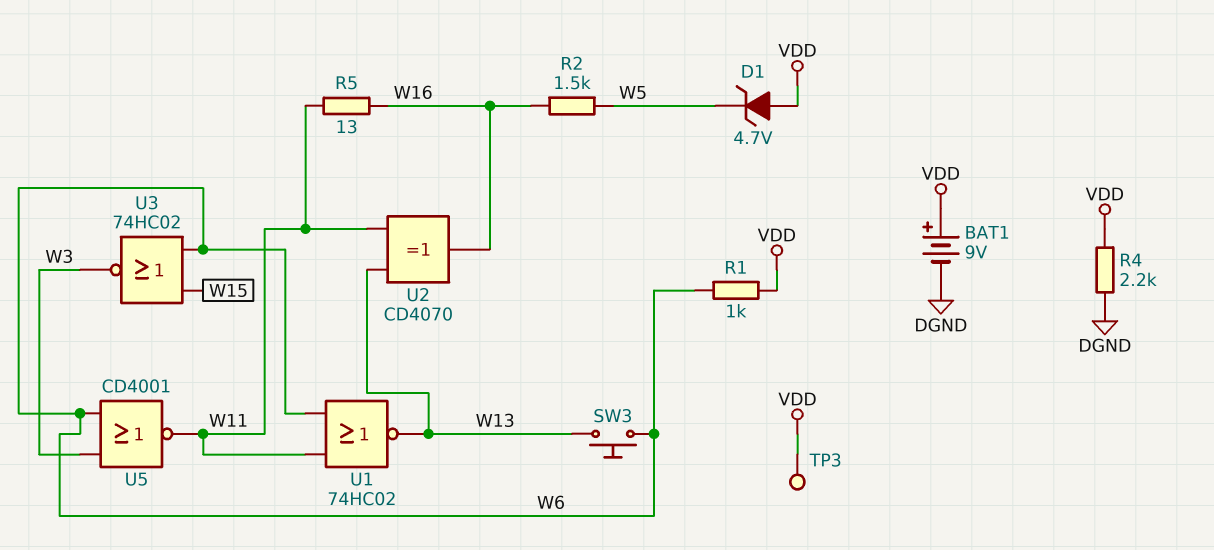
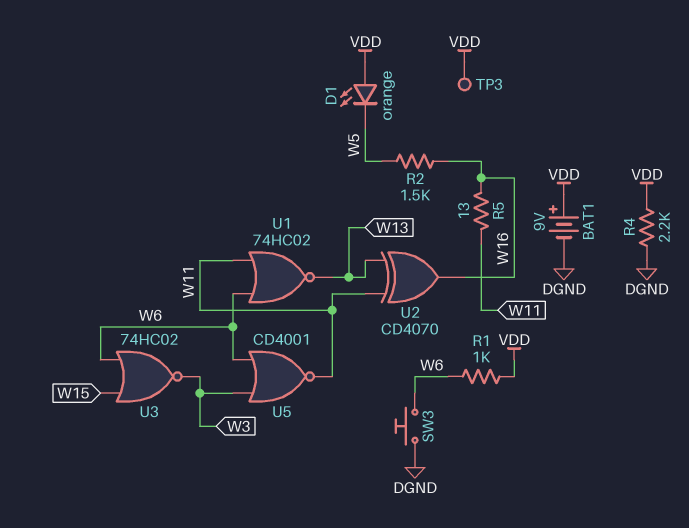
D1: zener 4.7V (A VDD, K W5) -> LED orange (A VDD, K W5)
SW3: button (W6, W13) -> button (DGND, W6)

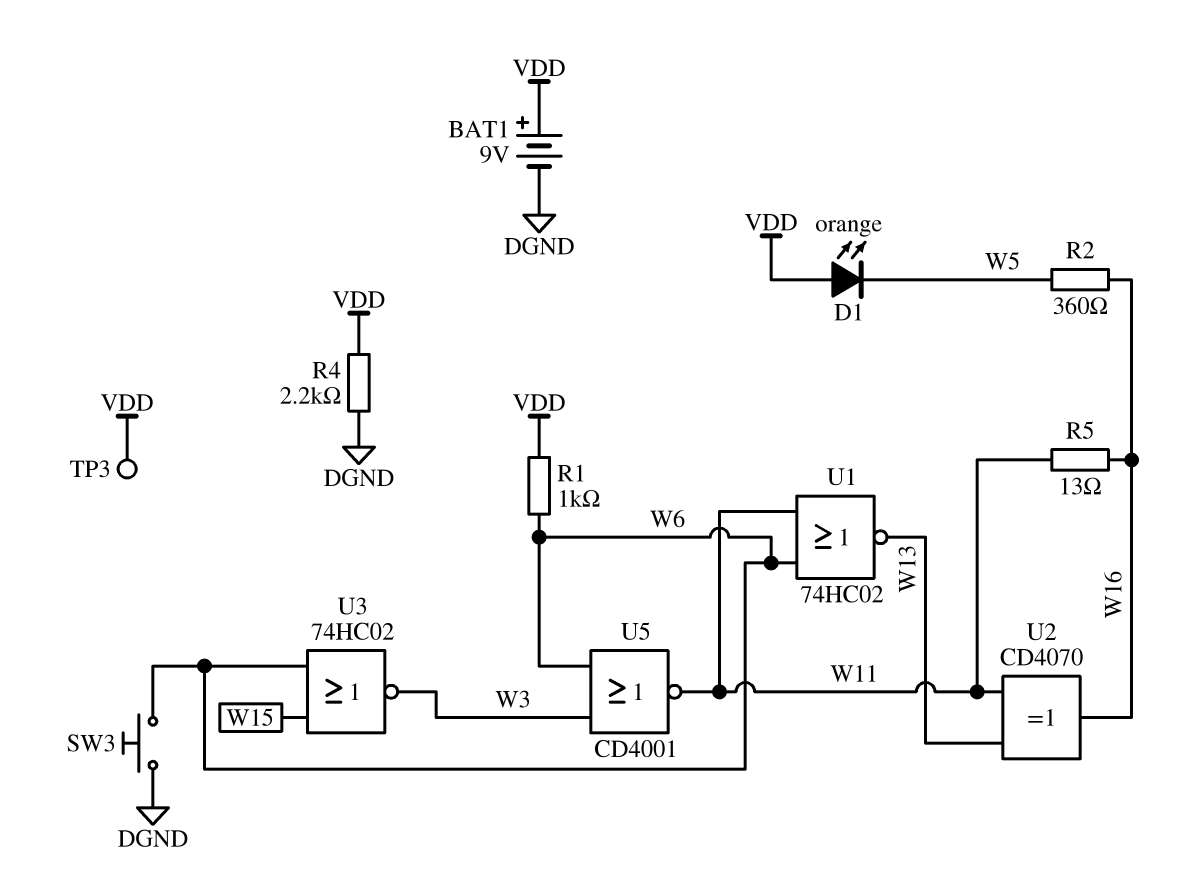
R2: 1.5k (W5, W16) -> 360 (W5, W16)

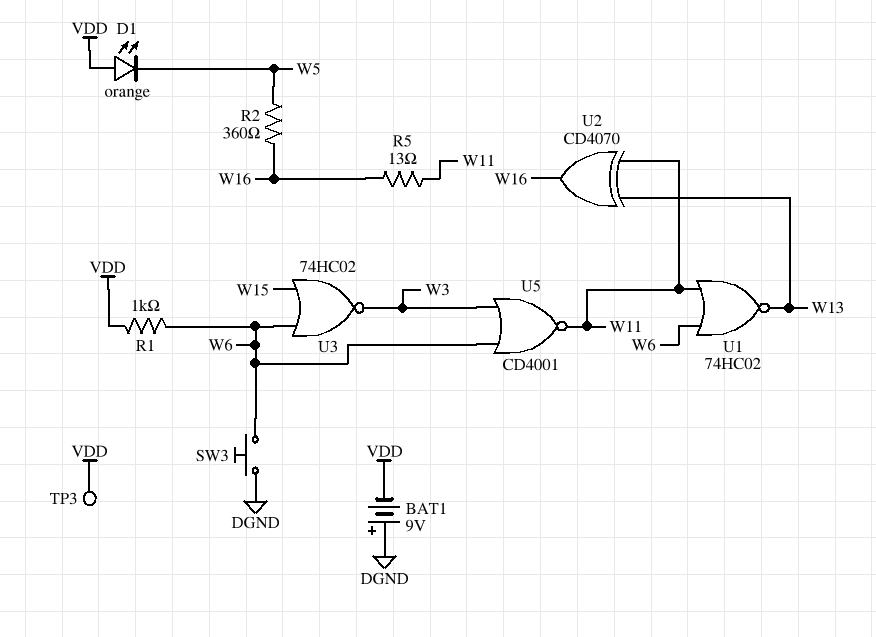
BAT1: 9V (plus VDD, minus DGND) -> 9V (plus DGND, minus VDD)
R4: 2.2k (DGND, VDD) -> none

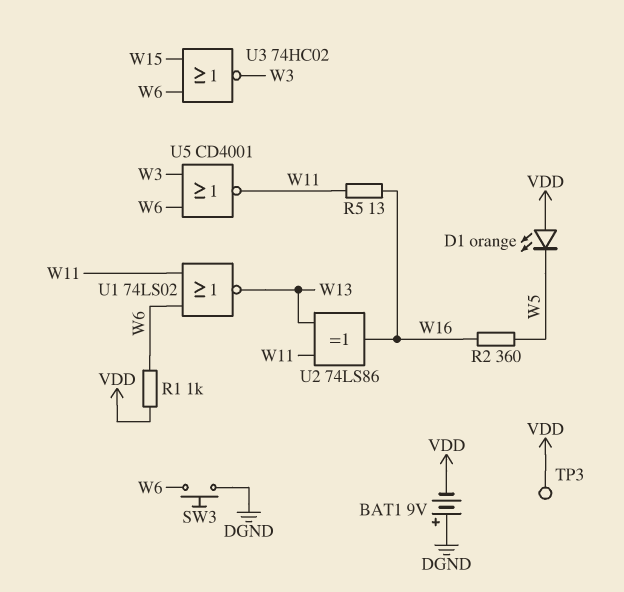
U1: NOR 74HC02 (in W6, in W11, out W13) -> NOR 74LS02 (in W6, in W11, out W13)
U2: XOR CD4070 (in W11, in W13, out W16) -> XOR 74LS86 (in W11, in W13, out W16)

